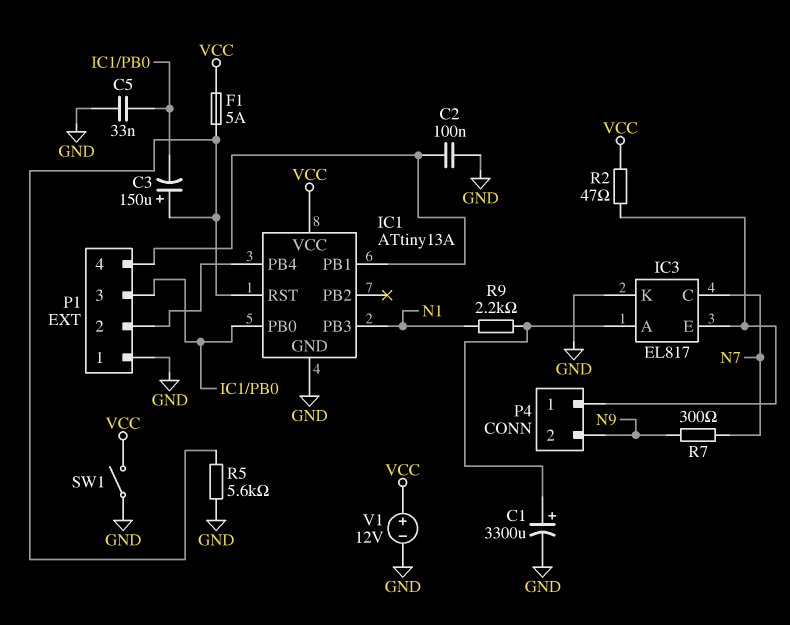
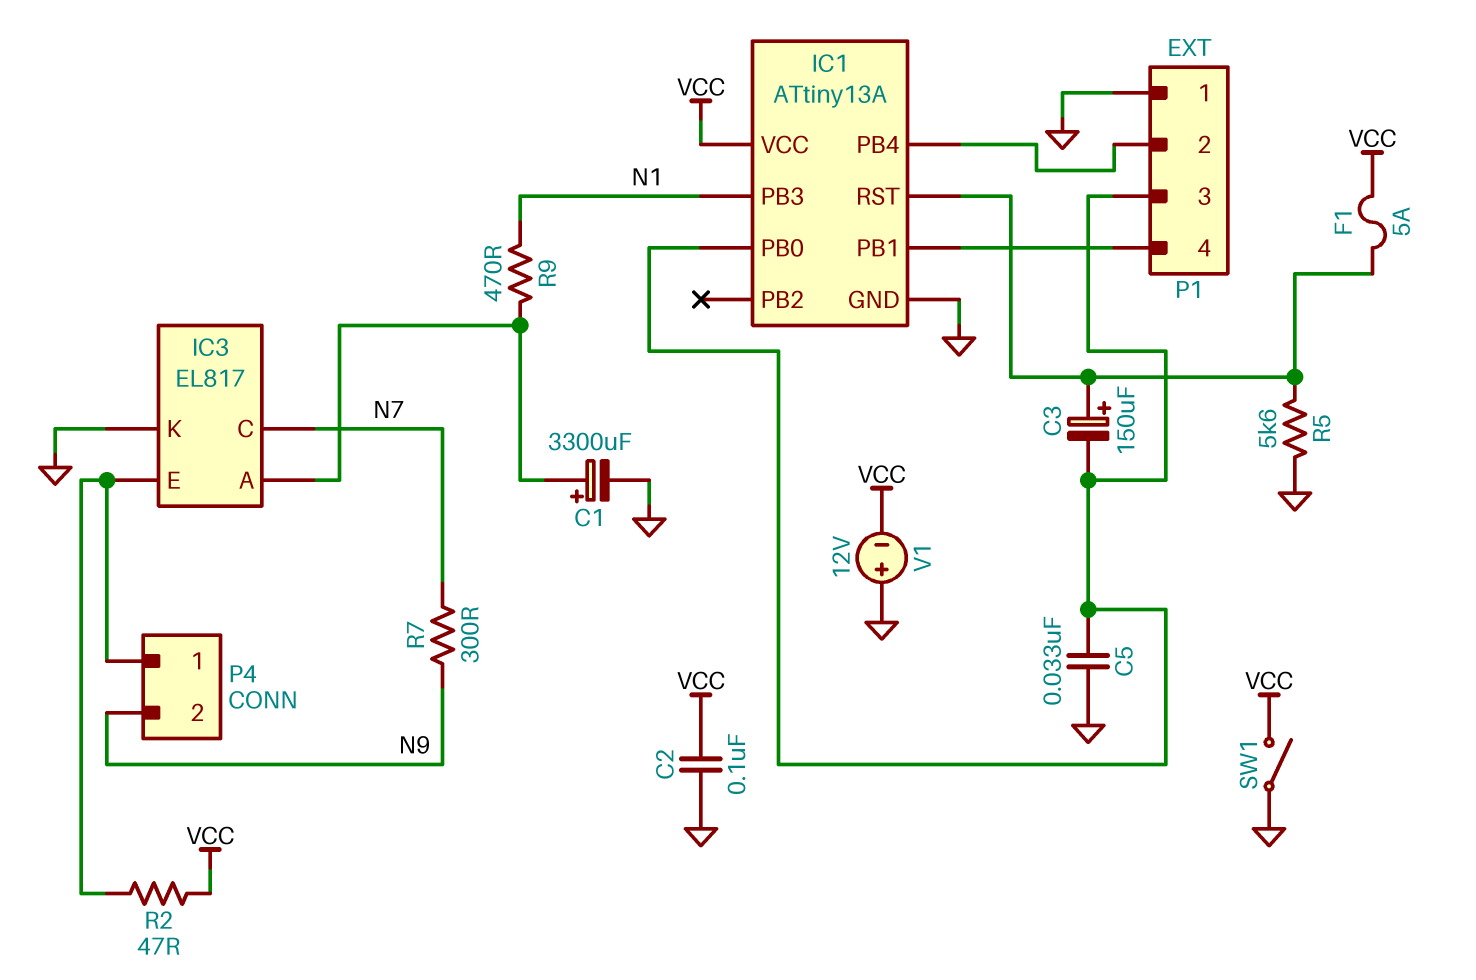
C2: 100nF (GND, IC1/PB1) -> 100nF (GND, VCC)
R9: 2.2k (IC3/A, N1) -> 470 (IC3/A, N1)
V1: 12V (plus VCC, minus GND) -> 12V (plus GND, minus VCC)

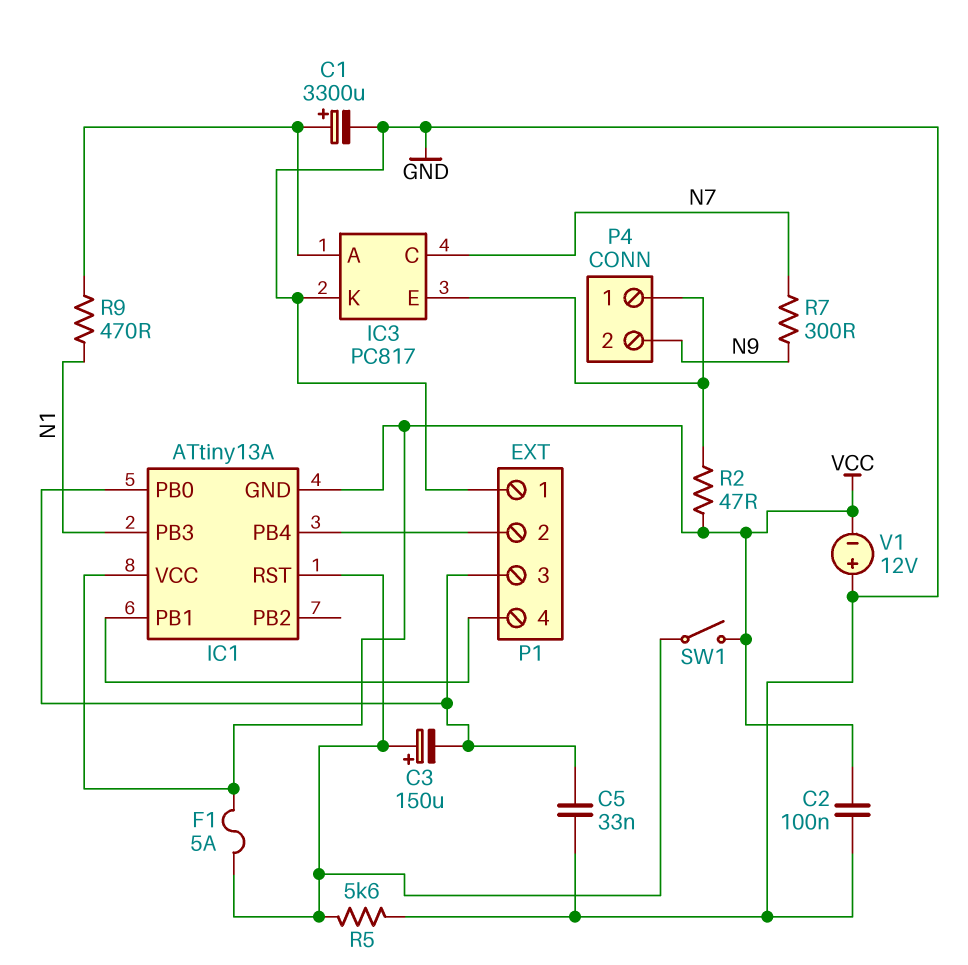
IC1 pin GND: GND -> VCC
IC3: EL817 -> PC817
SW1: switch (GND, VCC) -> switch (IC1/RST, VCC)

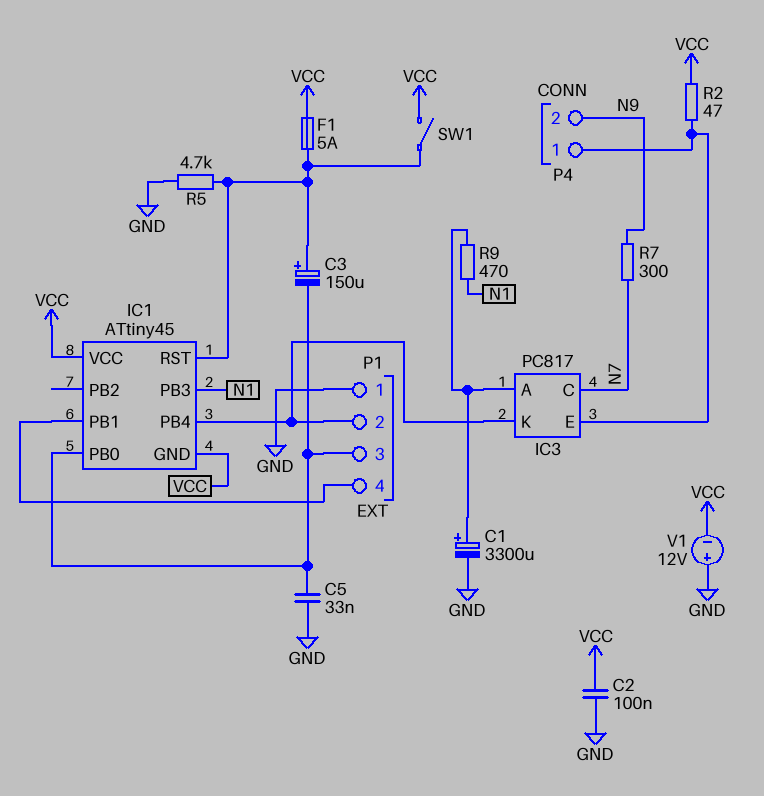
IC1: ATtiny13A -> ATtiny45
IC3 pin K: GND -> IC1/PB4
R5: 5.6k (GND, IC1/RST) -> 4.7k (GND, IC1/RST)

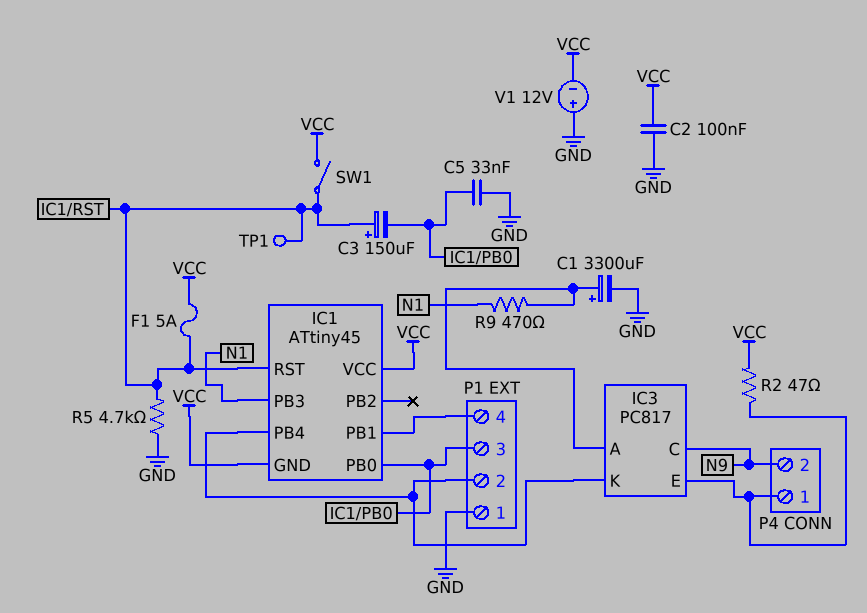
IC3 pin C: N7 -> N9
R7: 300 (N7, N9) -> none
TP1: none -> test point (IC1/RST)

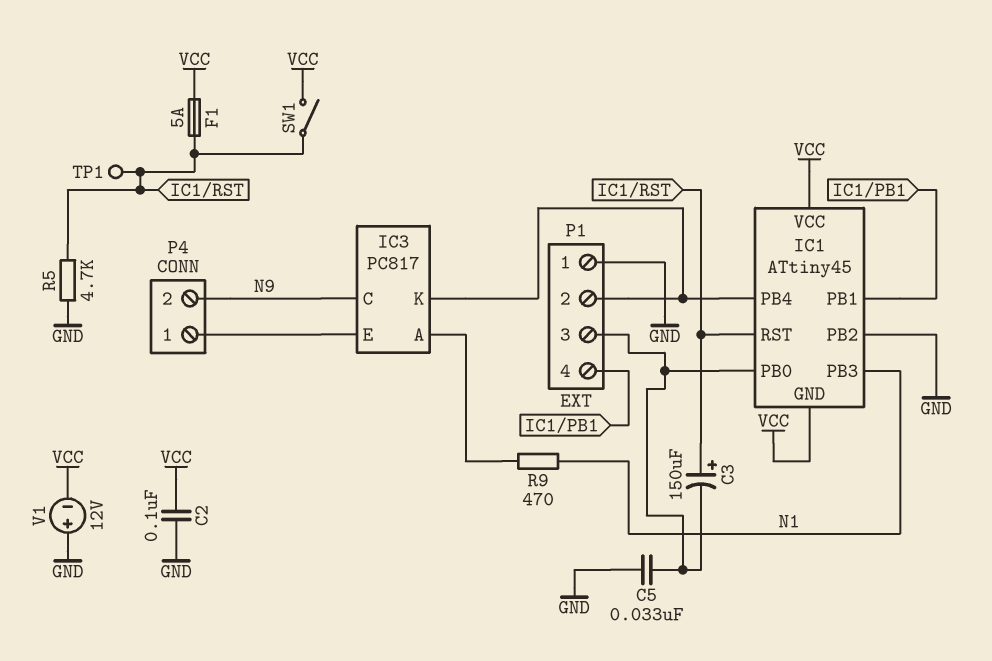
C1: 3300uF (plus IC3/A, minus GND) -> none
IC1 pin PB2: none -> GND
R2: 47 (IC3/E, VCC) -> none

